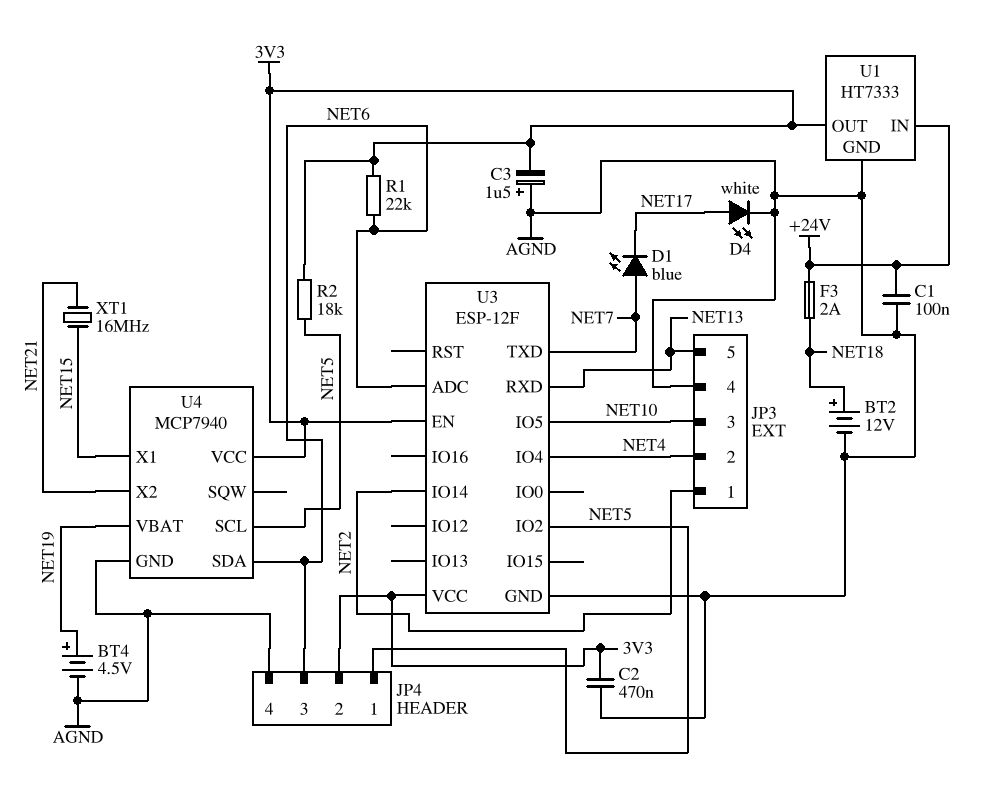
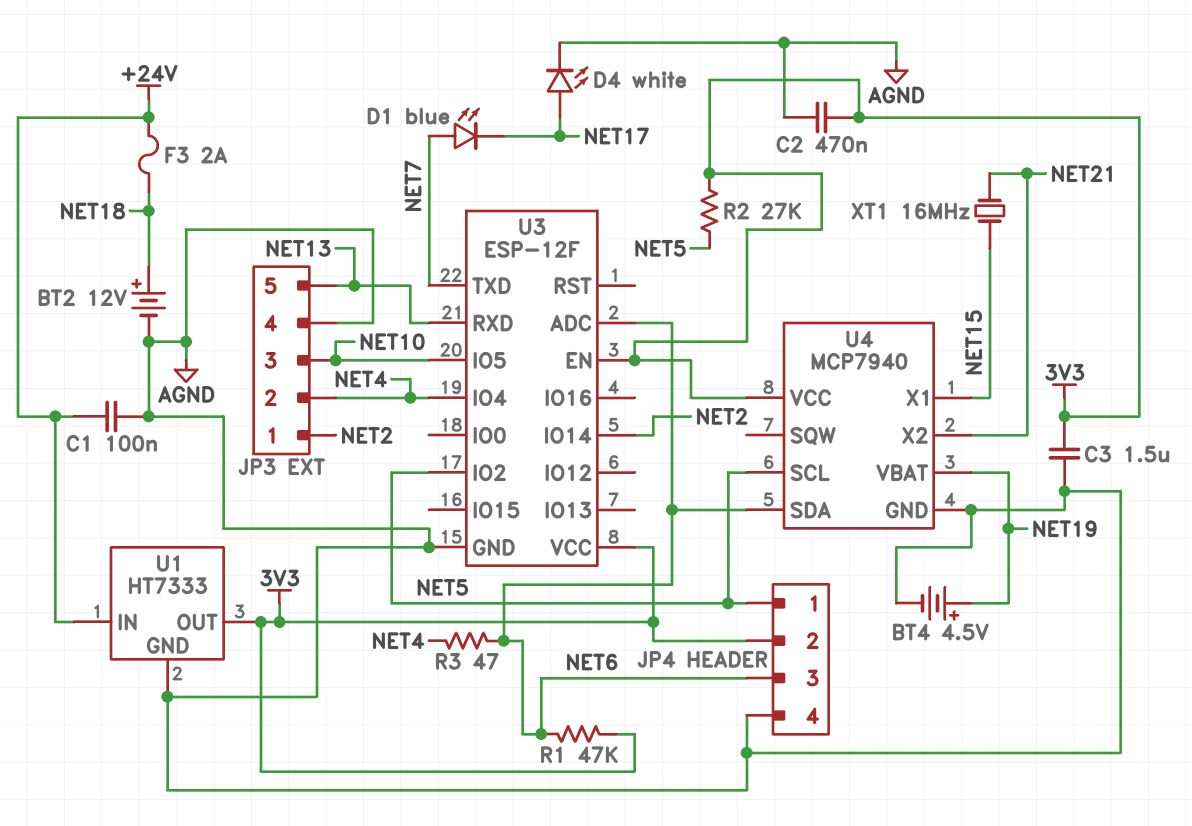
C3: 1.5uF (plus AGND, minus 3V3) -> 1.5uF (3V3, AGND)
R1: 22k (3V3, NET6) -> 47k (3V3, NET6)
R2: 18k (3V3, NET5) -> 27k (3V3, NET5)
R3: none -> 47 (NET4, NET6)

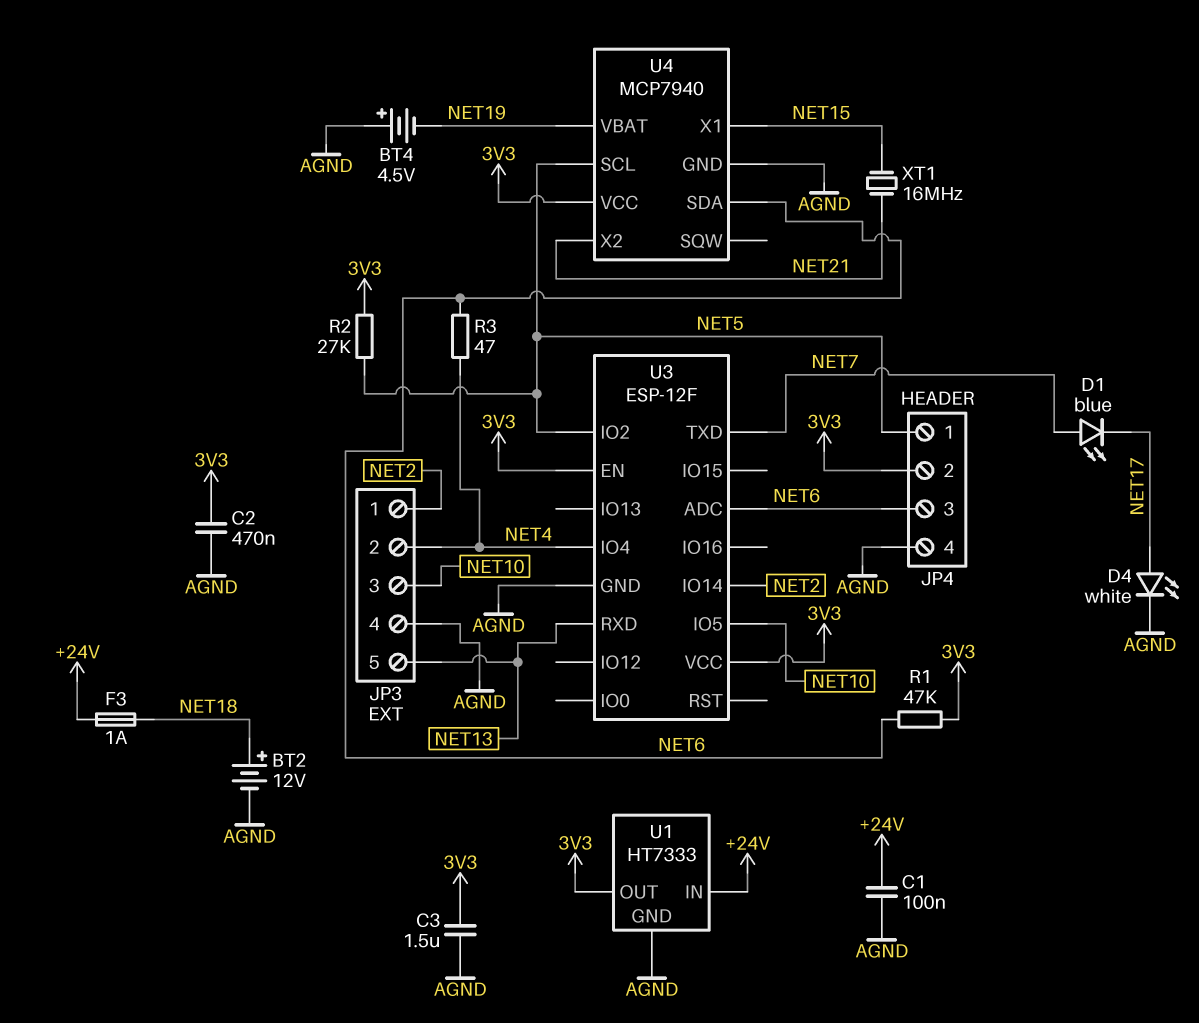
BT4: 4.5V (plus NET19, minus AGND) -> 4.5V (plus AGND, minus NET19)
F3: 2A (+24V, NET18) -> 1A (+24V, NET18)

